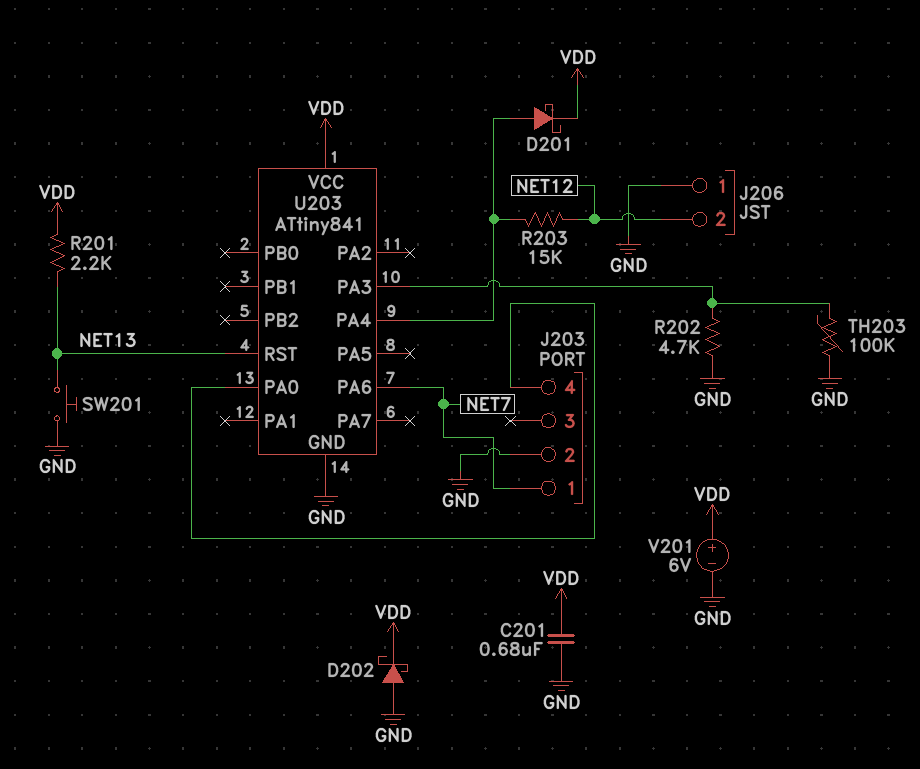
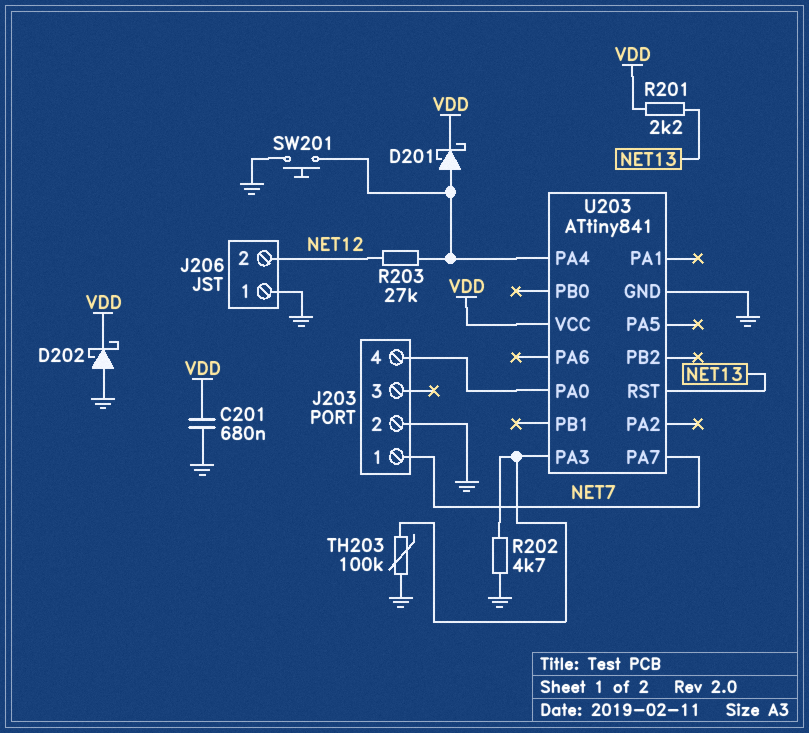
R203: 15k (NET12, U203/PA4) -> 27k (NET12, U203/PA4)
SW201: button (GND, NET13) -> button (GND, U203/PA4)
U203 pin PA6: NET7 -> none
U203 pin PA7: none -> NET7
V201: 6V (plus VDD, minus GND) -> none

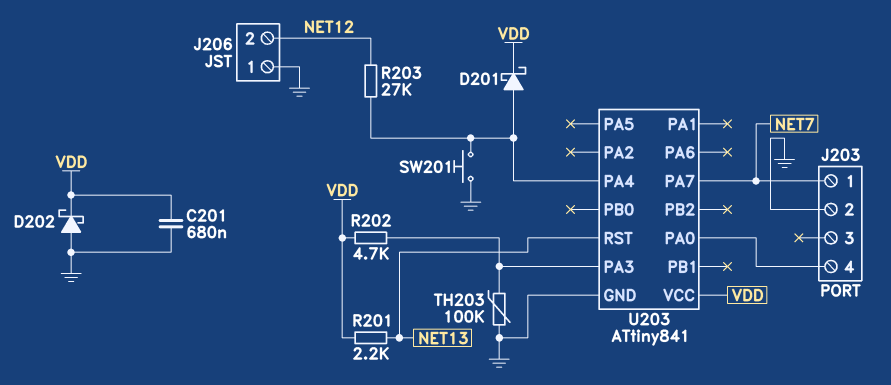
R202: 4.7k (GND, U203/PA3) -> 4.7k (U203/PA3, VDD)

